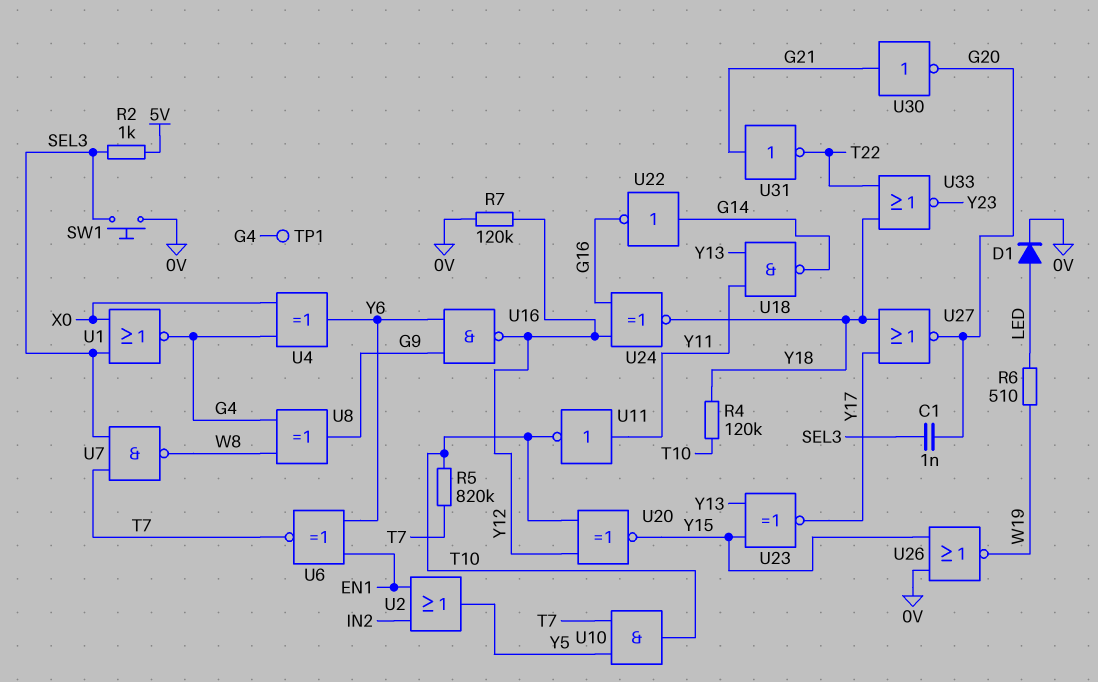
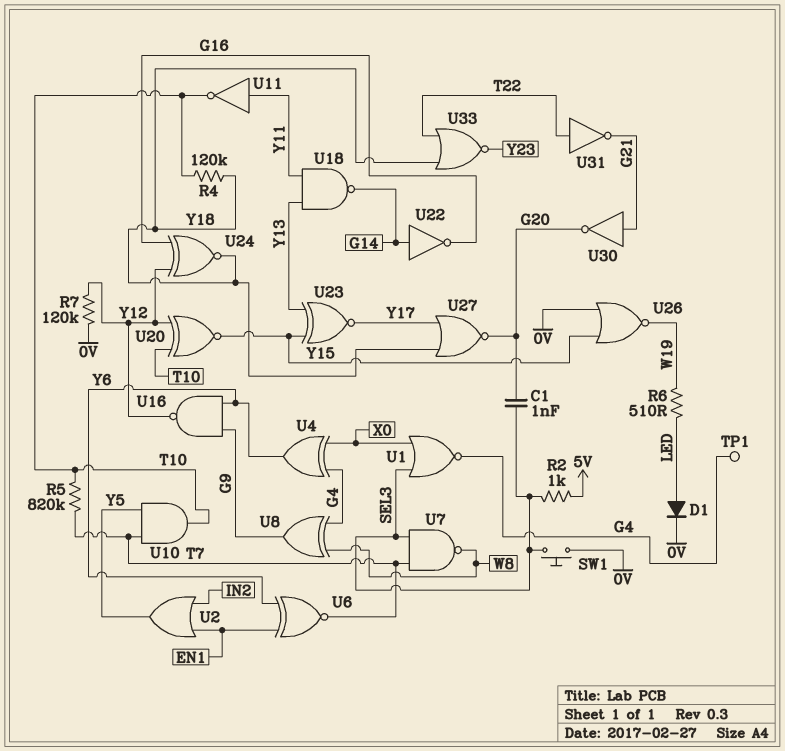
U31: NOT (in G21, out T22) -> NOT (in T22, out G21)

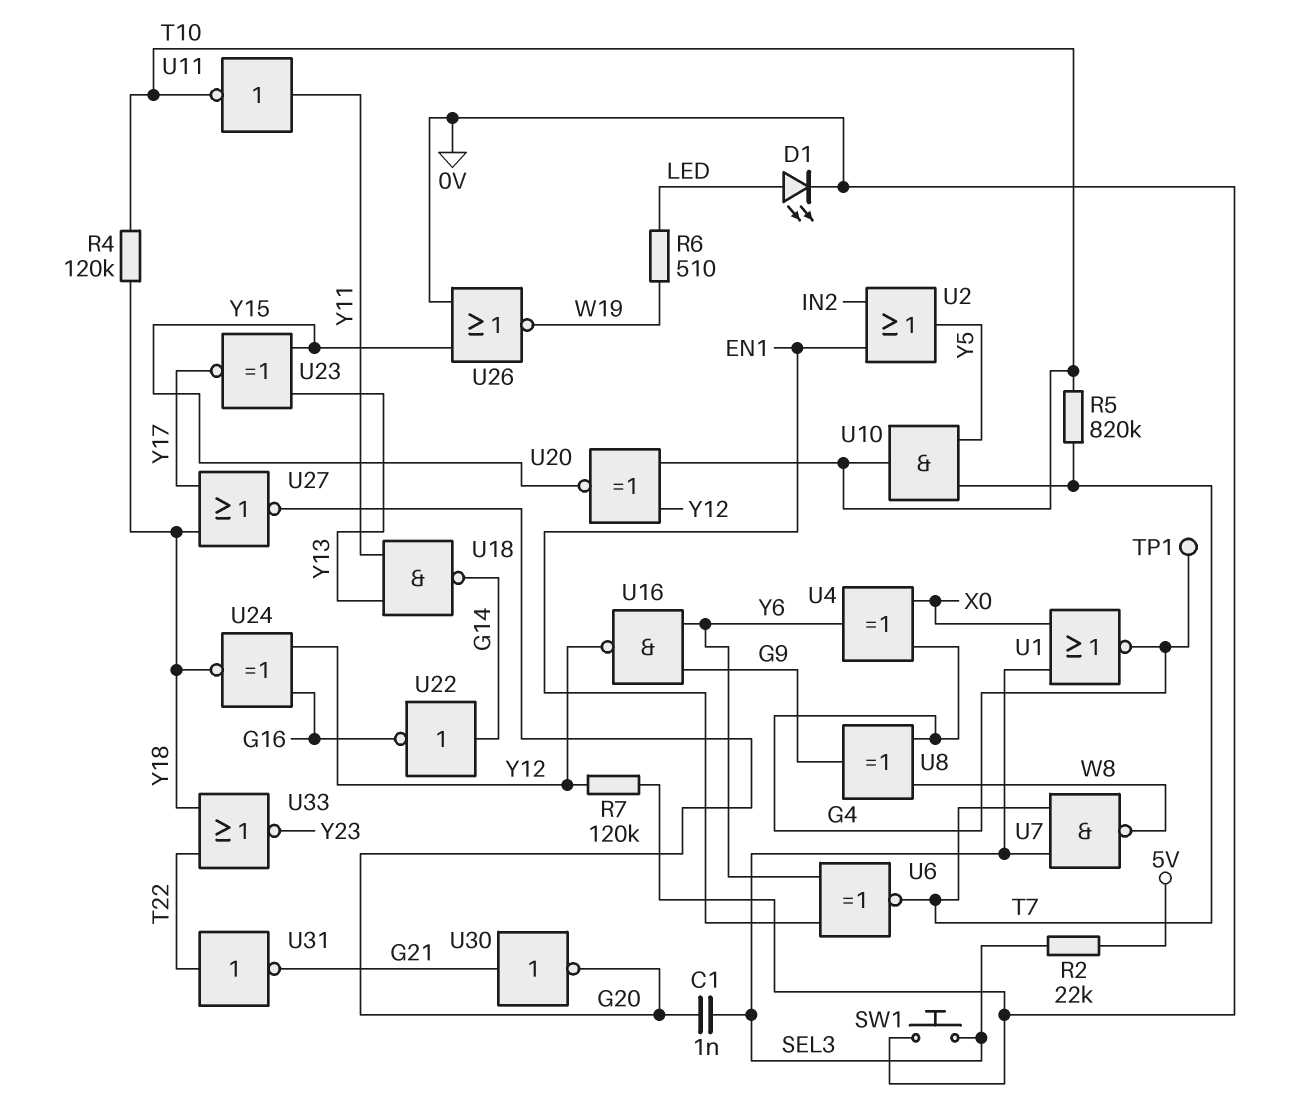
D1: diode (A LED, K 0V) -> LED (A LED, K 0V)
R2: 1k (5V, SEL3) -> 22k (5V, SEL3)

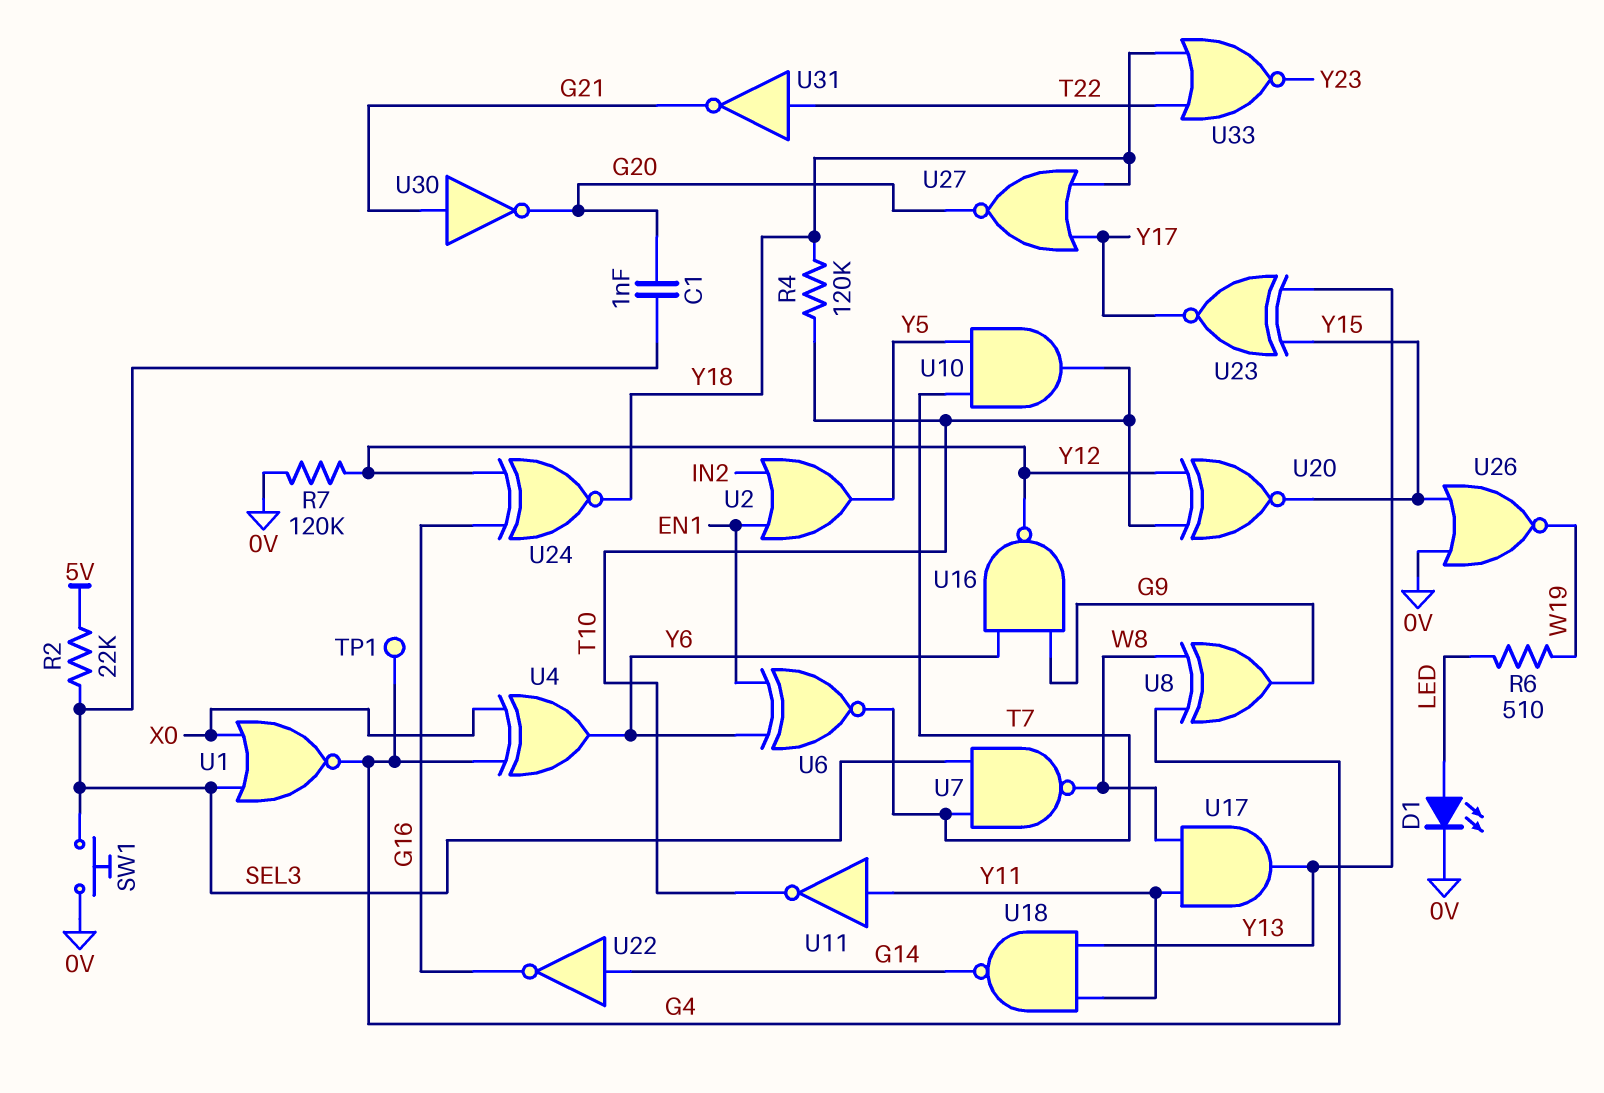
R5: 820k (T7, T10) -> none
U17: none -> AND (in W8, in Y11, out Y13)

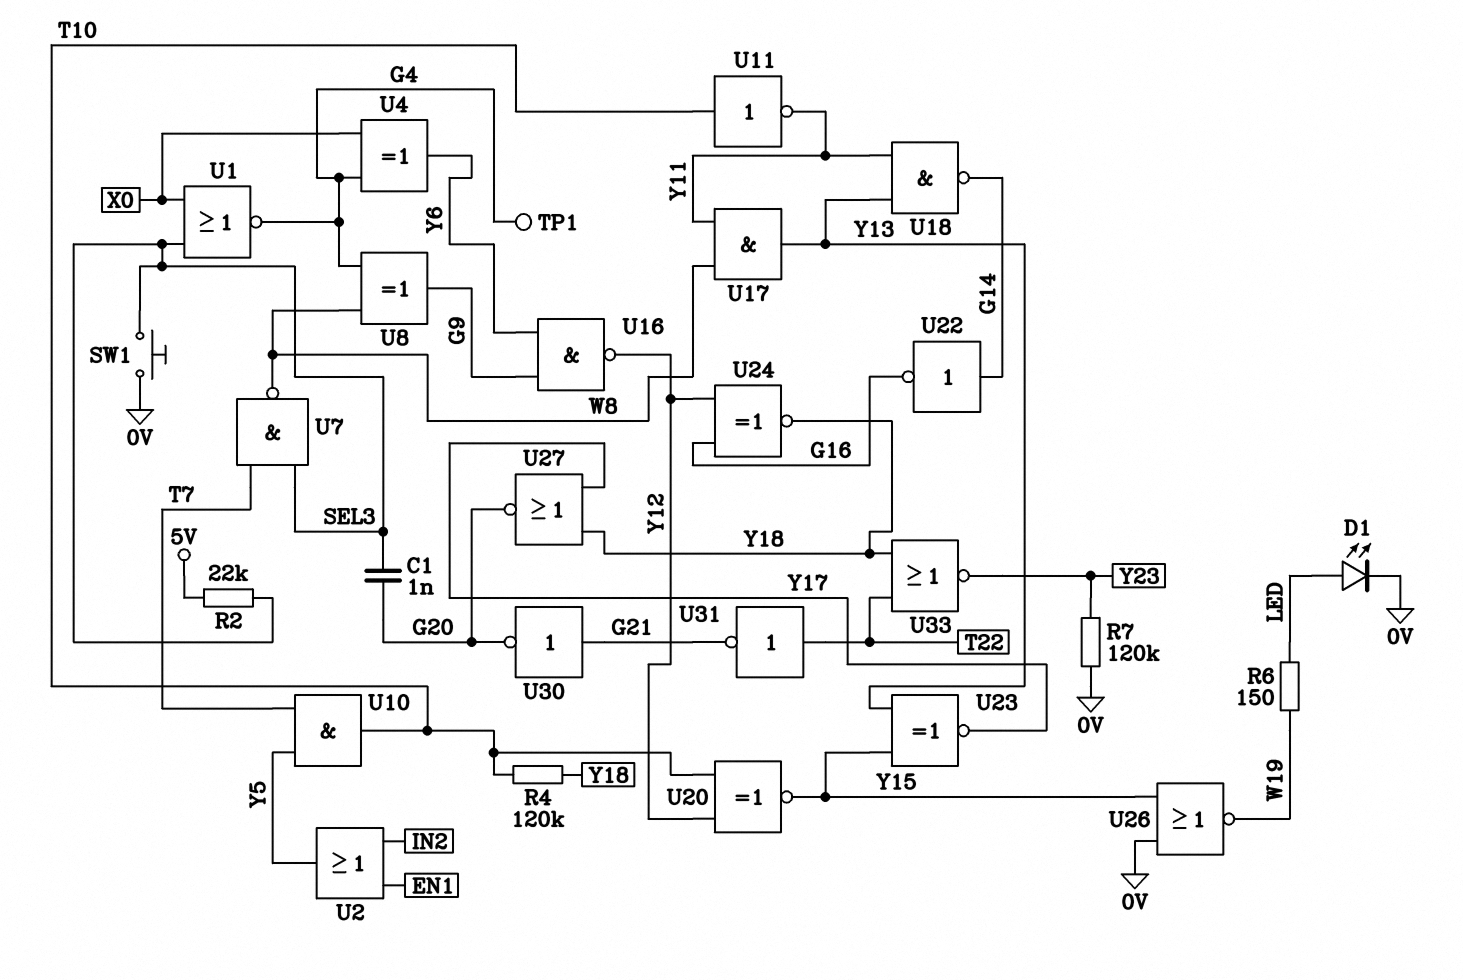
R6: 510 (LED, W19) -> 150 (LED, W19)
R7: 120k (0V, Y12) -> 120k (0V, Y23)
U6: XNOR (in EN1, in Y6, out T7) -> none
U11: NOT (in Y11, out T10) -> NOT (in T10, out Y11)

